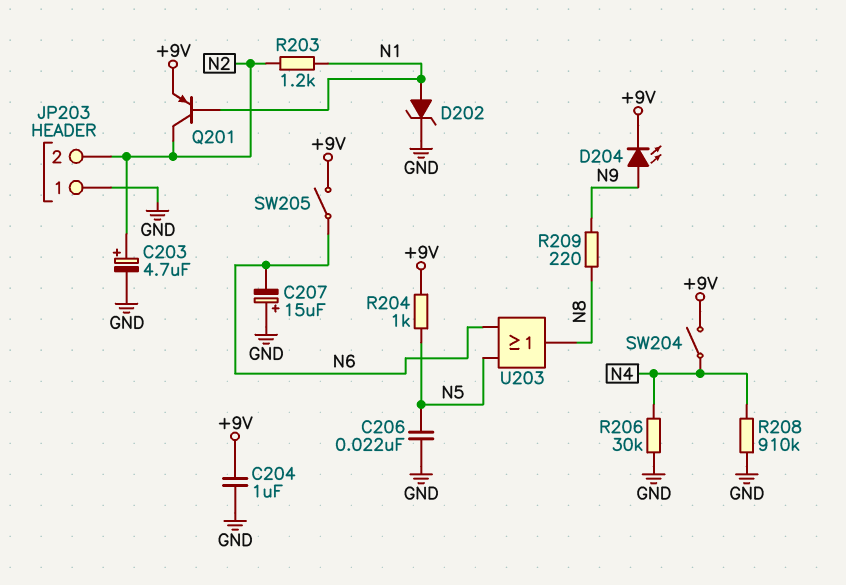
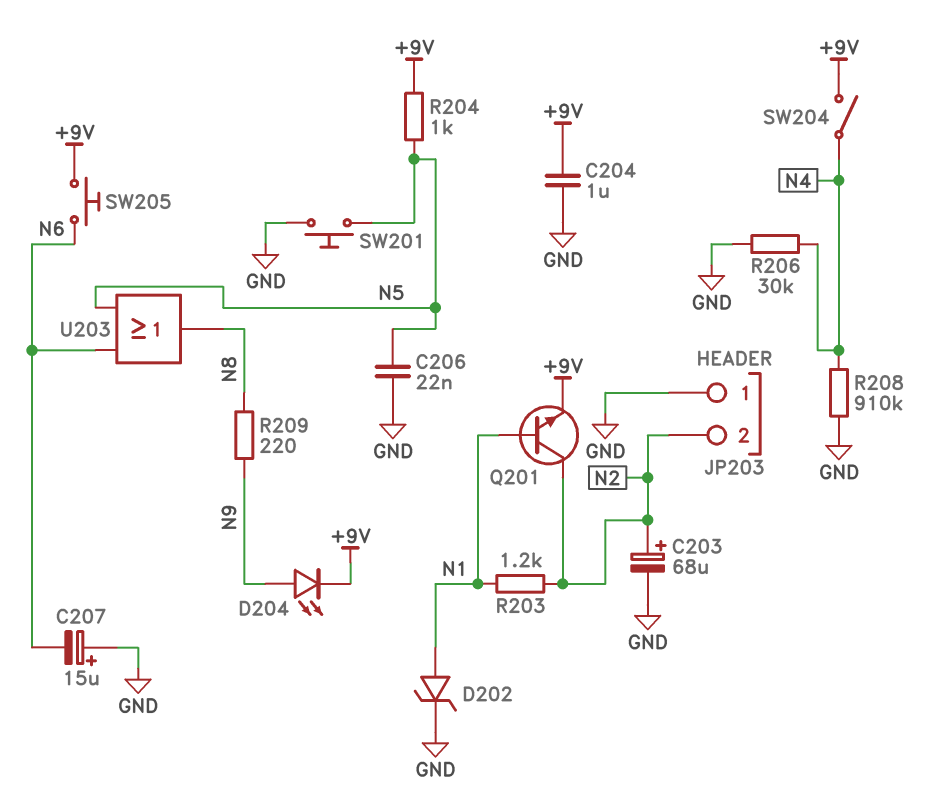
C203: 4.7uF (plus N2, minus GND) -> 68uF (plus N2, minus GND)
Q201: PNP (B N1, C N2, E +9V) -> NPN (B N1, C N2, E +9V)
SW201: none -> button (GND, N5)
SW205: switch (+9V, N6) -> button (+9V, N6)

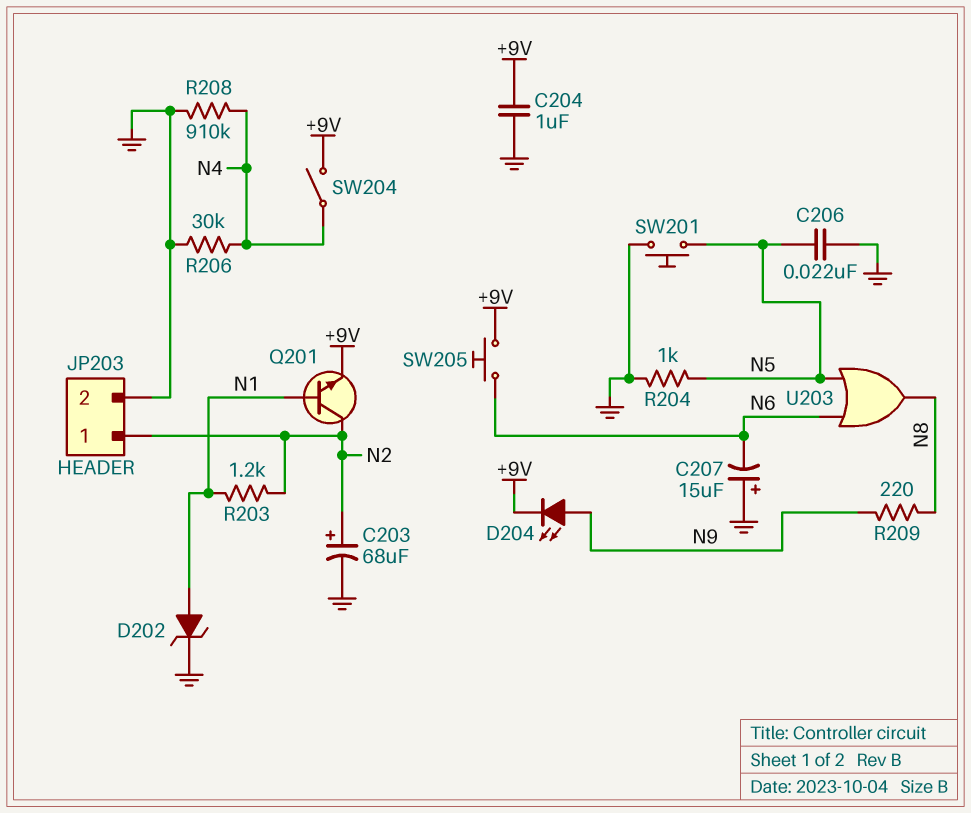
JP203 pin 1: GND -> N2
JP203 pin 2: N2 -> GND
R204: 1k (+9V, N5) -> 1k (GND, N5)

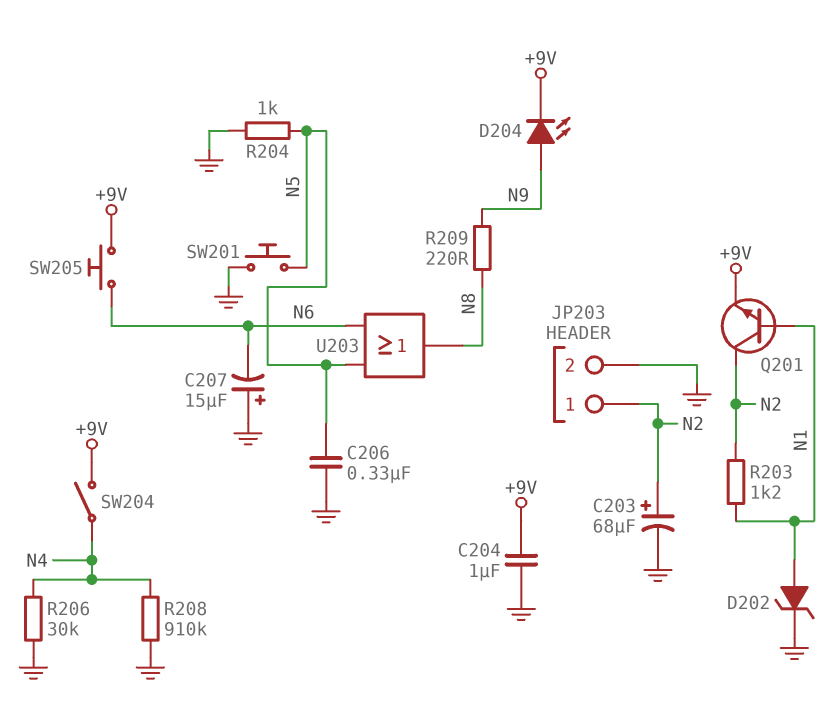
C206: 22nF (GND, N5) -> 330nF (GND, N5)

